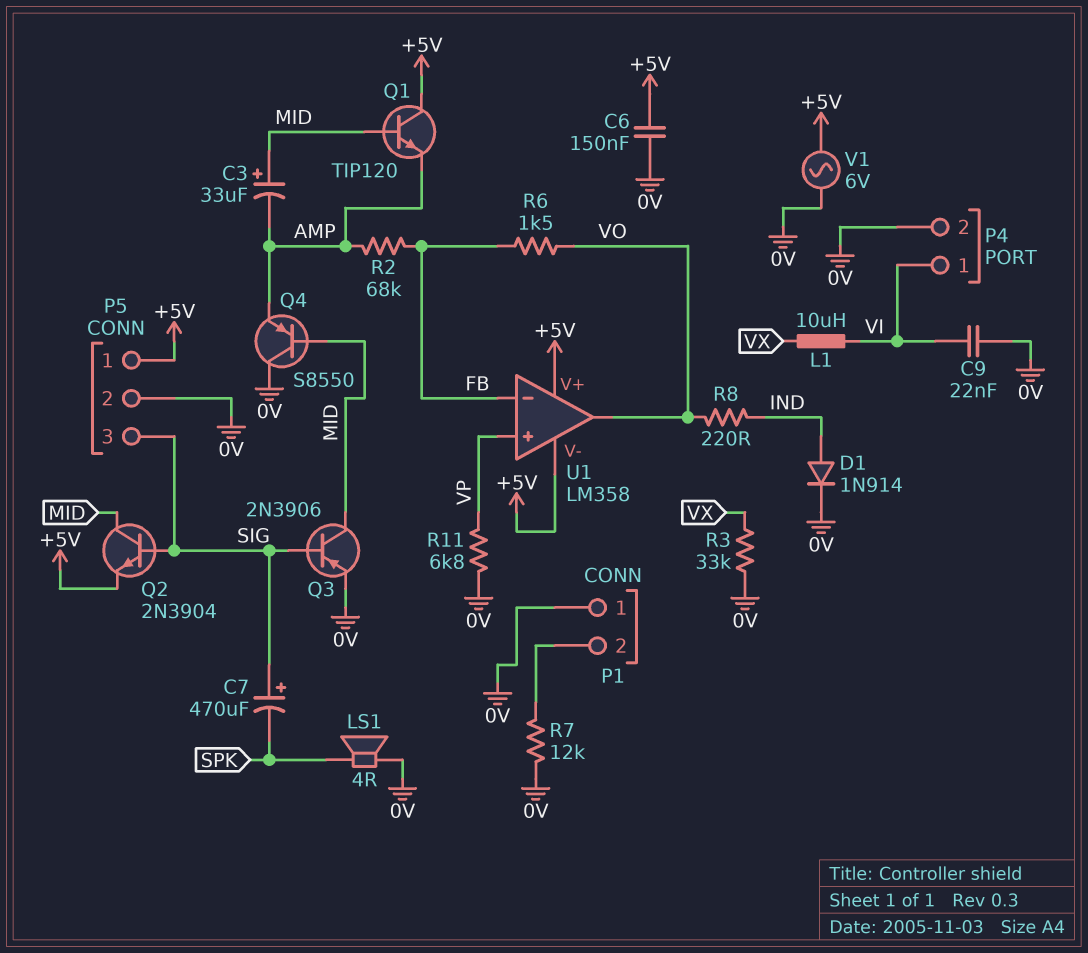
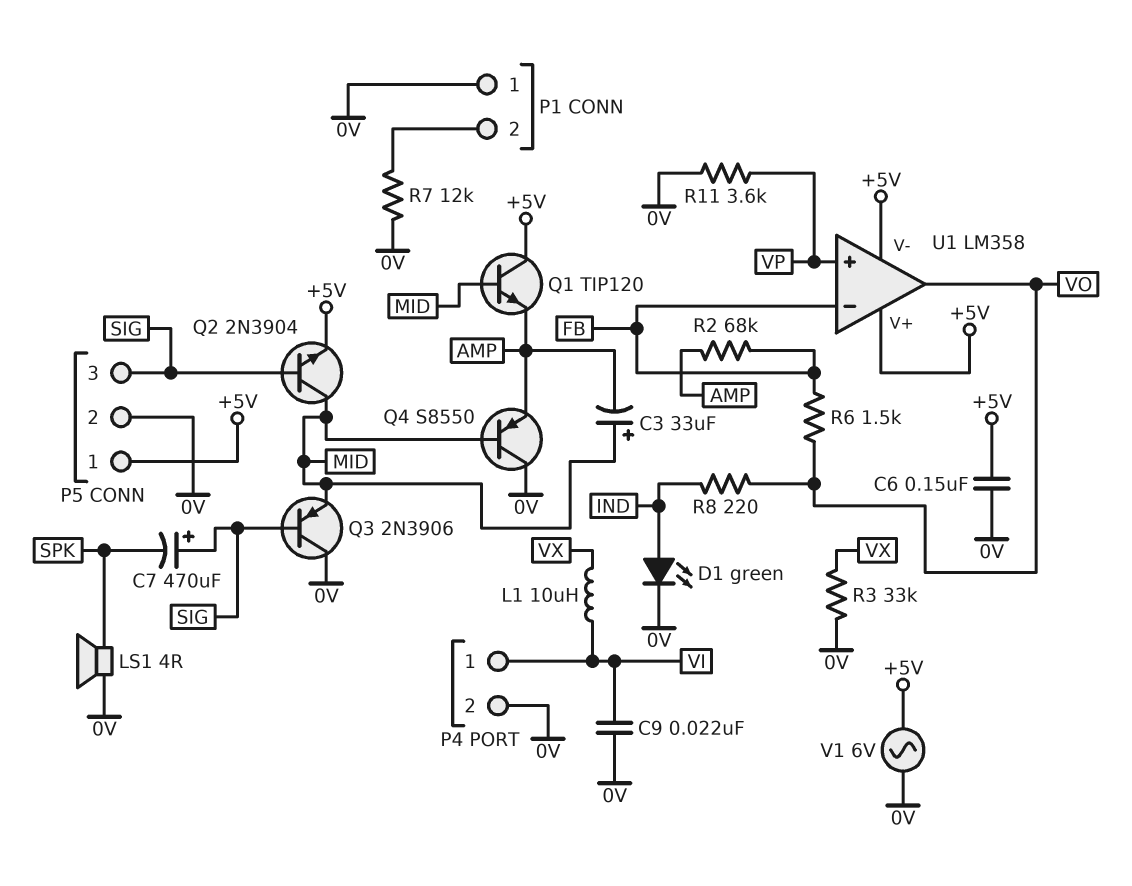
D1: diode 1N914 (A IND, K 0V) -> LED green (A IND, K 0V)
Q3: PNP 2N3906 (B SIG, C MID, E 0V) -> PNP 2N3906 (B SIG, C 0V, E MID)
R11: 6.8k (0V, VP) -> 3.6k (0V, VP)

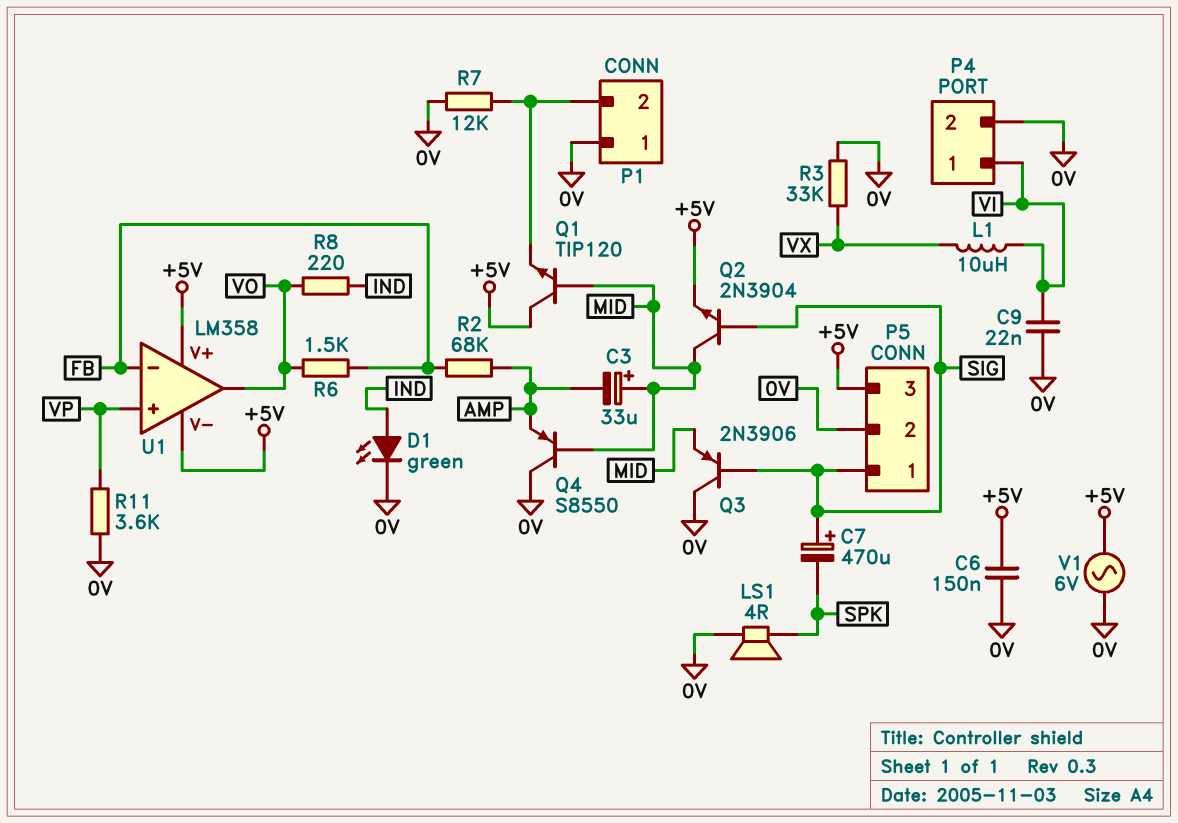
P5 pin 1: +5V -> SIG
P5 pin 3: SIG -> +5V
Q1: NPN TIP120 (B MID, C +5V, E AMP) -> NPN TIP120 (B MID, C +5V, E P1/2)

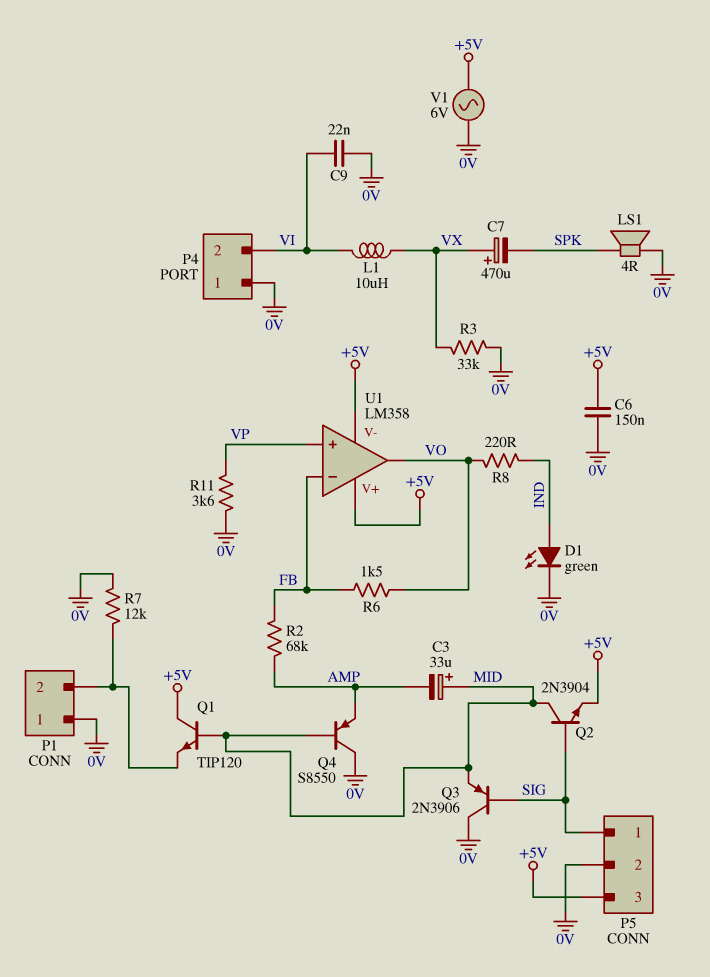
C7: 470uF (plus SIG, minus SPK) -> 470uF (plus VX, minus SPK)
P4 pin 1: VI -> 0V
P4 pin 2: 0V -> VI

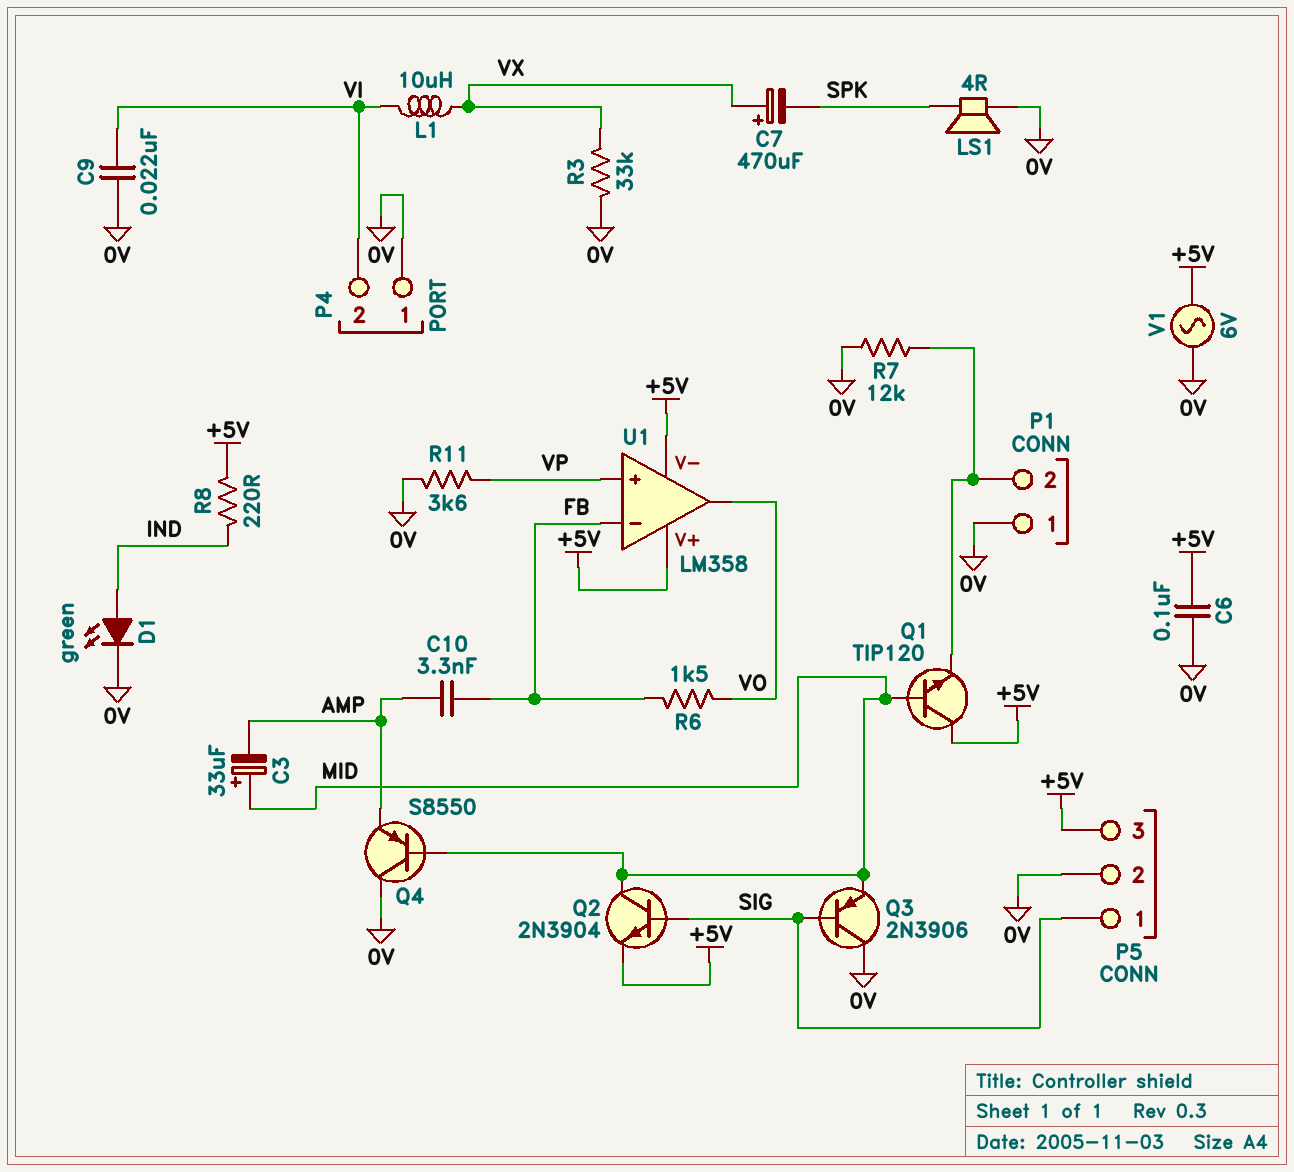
C6: 150nF (+5V, 0V) -> 100nF (+5V, 0V)
C10: none -> 3.3nF (AMP, FB)
R2: 68k (AMP, FB) -> none
R8: 220 (IND, VO) -> 220 (+5V, IND)

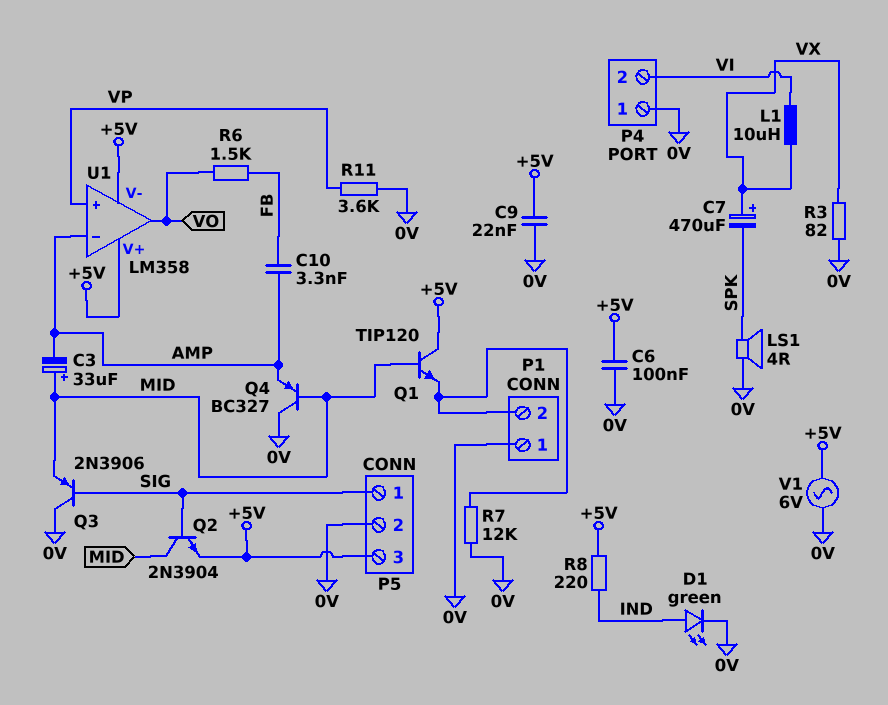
C9: 22nF (0V, VI) -> 22nF (+5V, 0V)
Q4: PNP S8550 (B MID, C 0V, E AMP) -> PNP BC327 (B MID, C 0V, E AMP)
R3: 33k (0V, VX) -> 82 (0V, VX)
U1 pin in-: FB -> AMP

